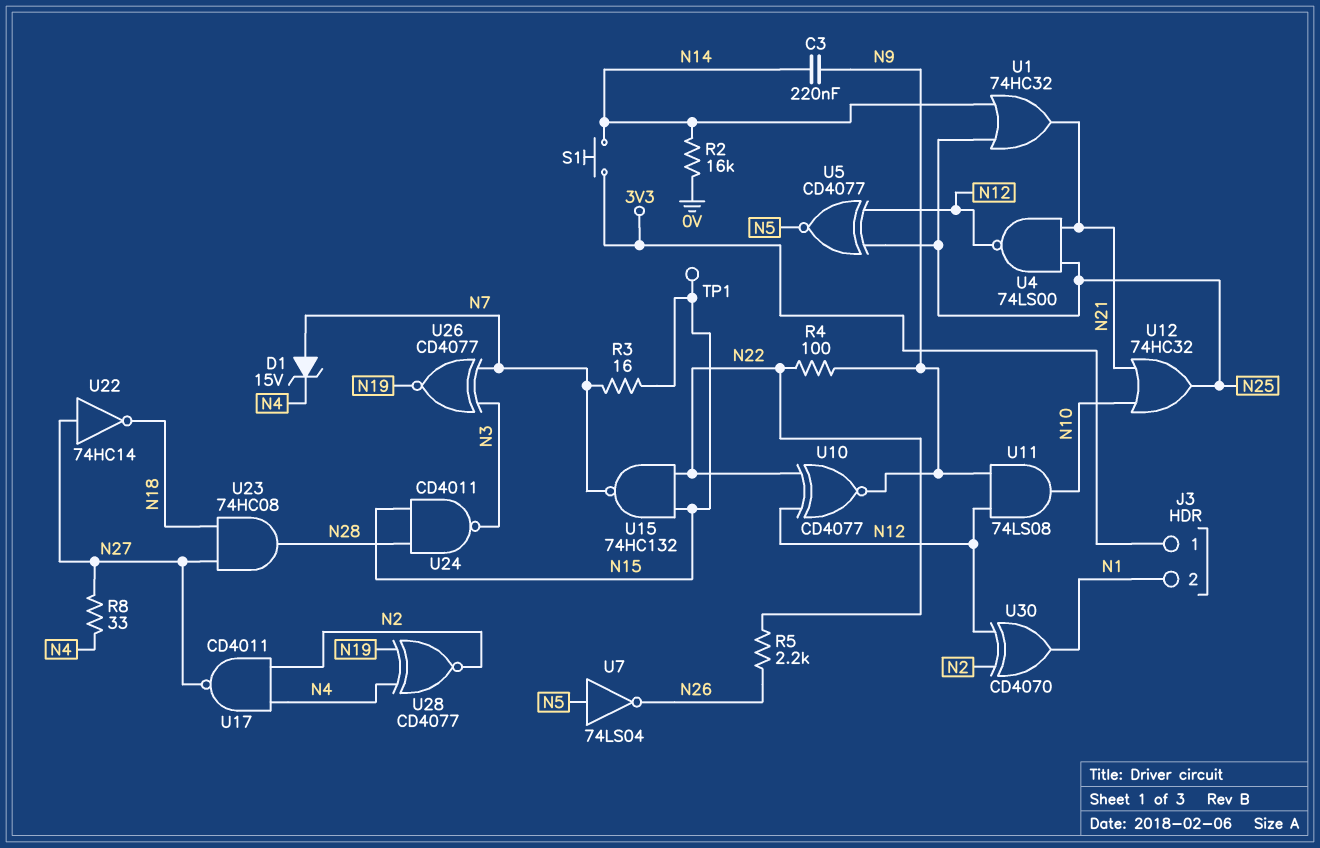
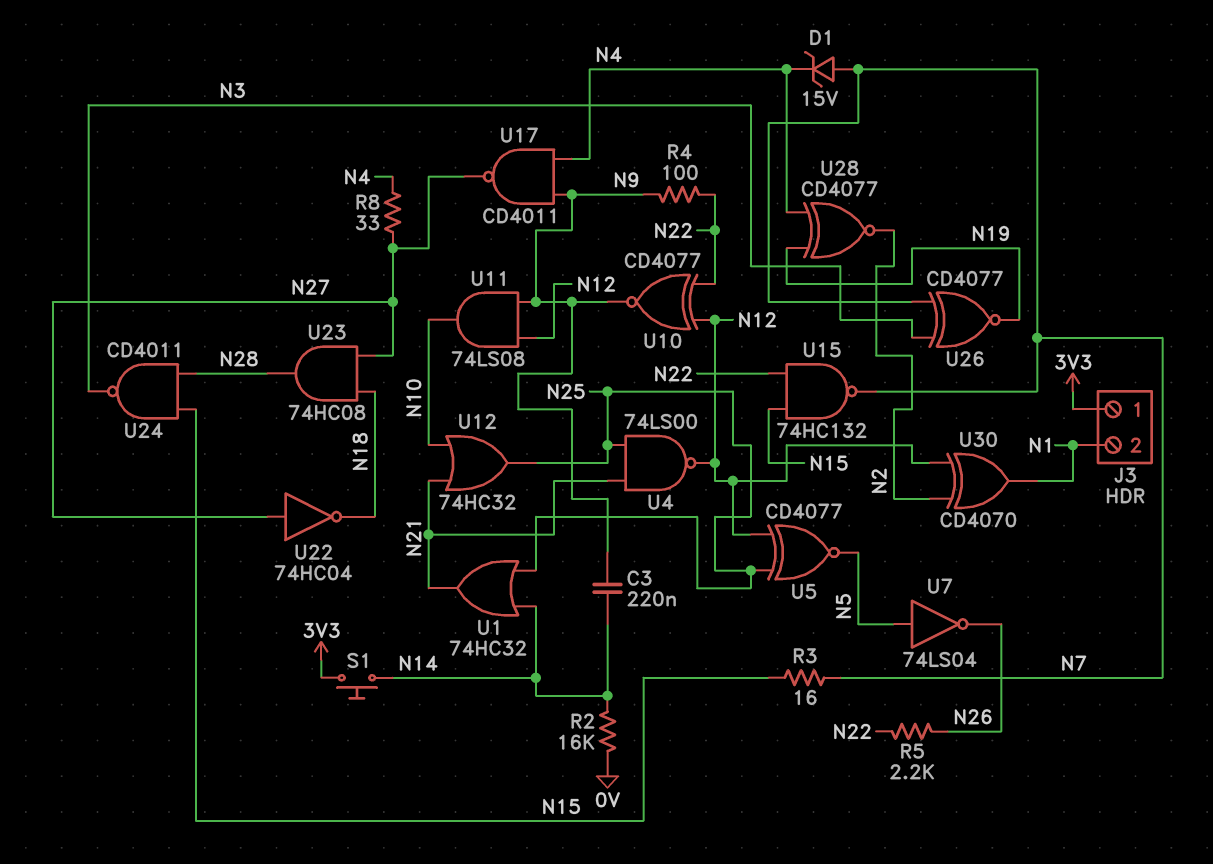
TP1: test point (N15) -> none
U17: NAND CD4011 (in N2, in N4, out N27) -> NAND CD4011 (in N4, in N9, out N27)
U22: NOT 74HC14 (in N27, out N18) -> NOT 74HC04 (in N27, out N18)

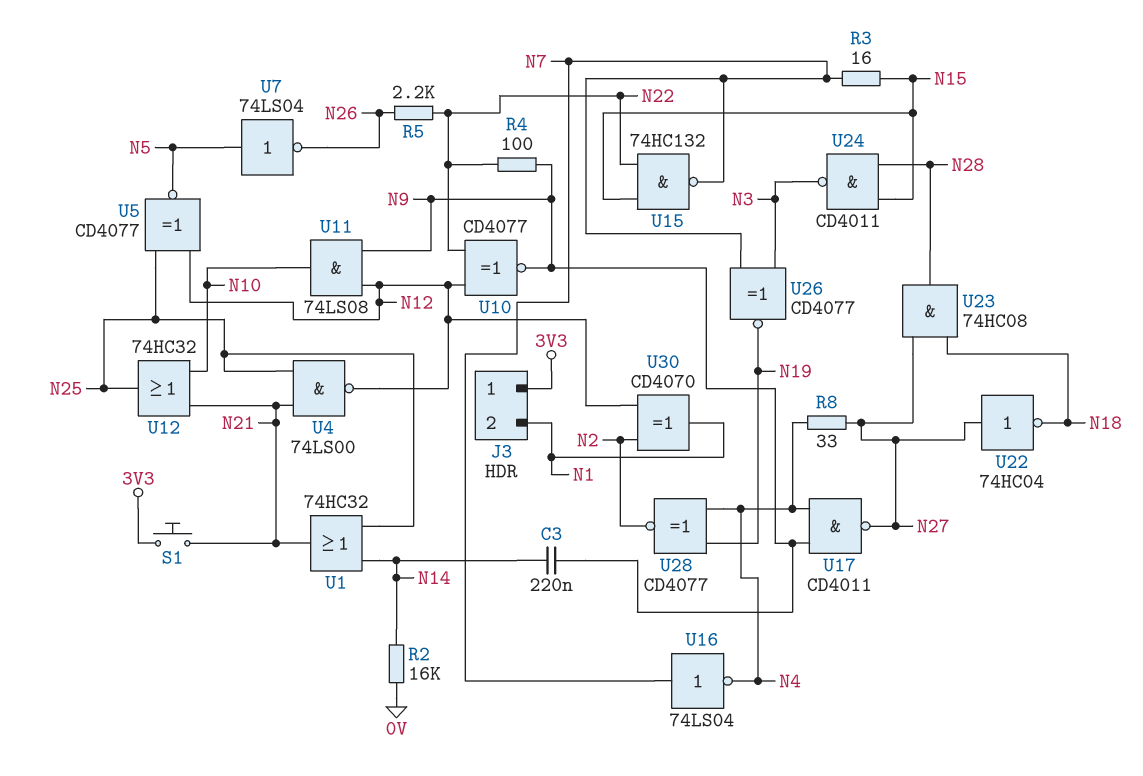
D1: zener 15V (A N7, K N4) -> none
S1: button (3V3, N14) -> button (3V3, N21)
U16: none -> NOT 74LS04 (in N7, out N4)

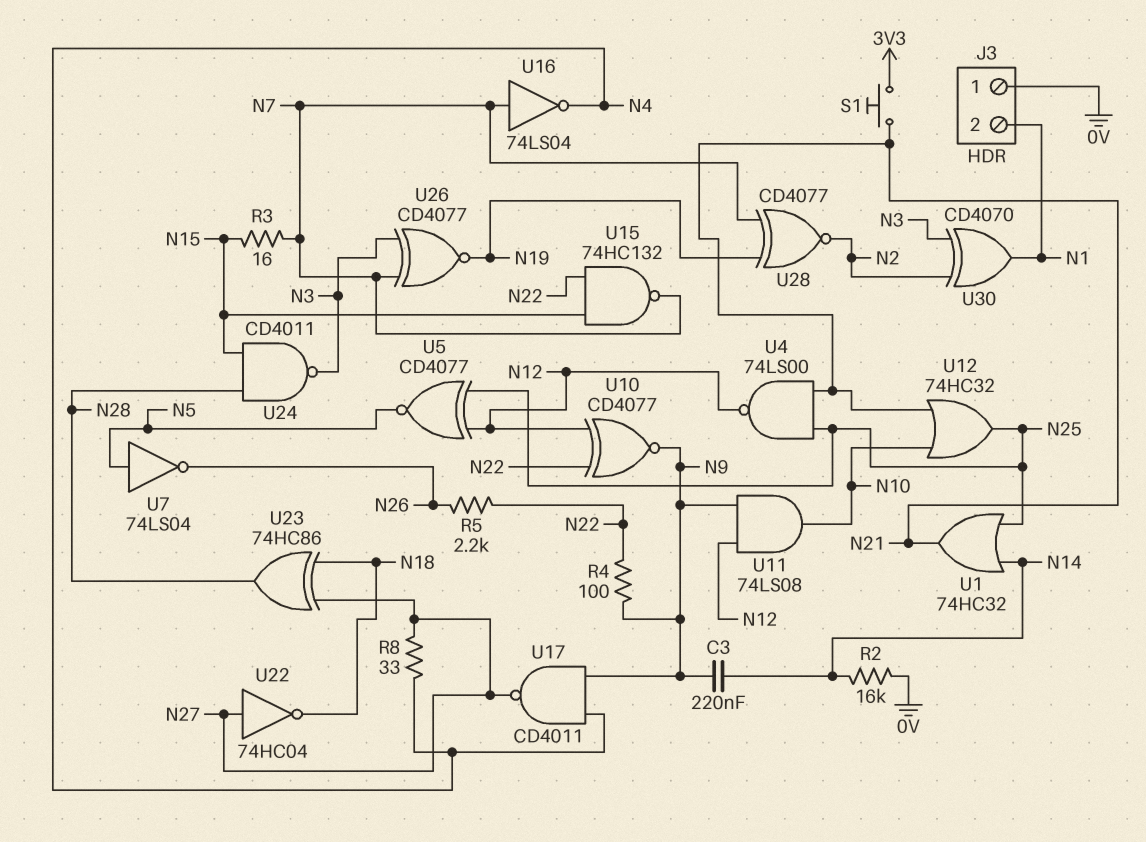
J3 pin 1: 3V3 -> 0V
U23: AND 74HC08 (in N18, in N27, out N28) -> XOR 74HC86 (in N18, in N27, out N28)
U28: XNOR CD4077 (in N4, in N19, out N2) -> XNOR CD4077 (in N7, in N19, out N2)
U30: XOR CD4070 (in N2, in N12, out N1) -> XOR CD4070 (in N2, in N3, out N1)

